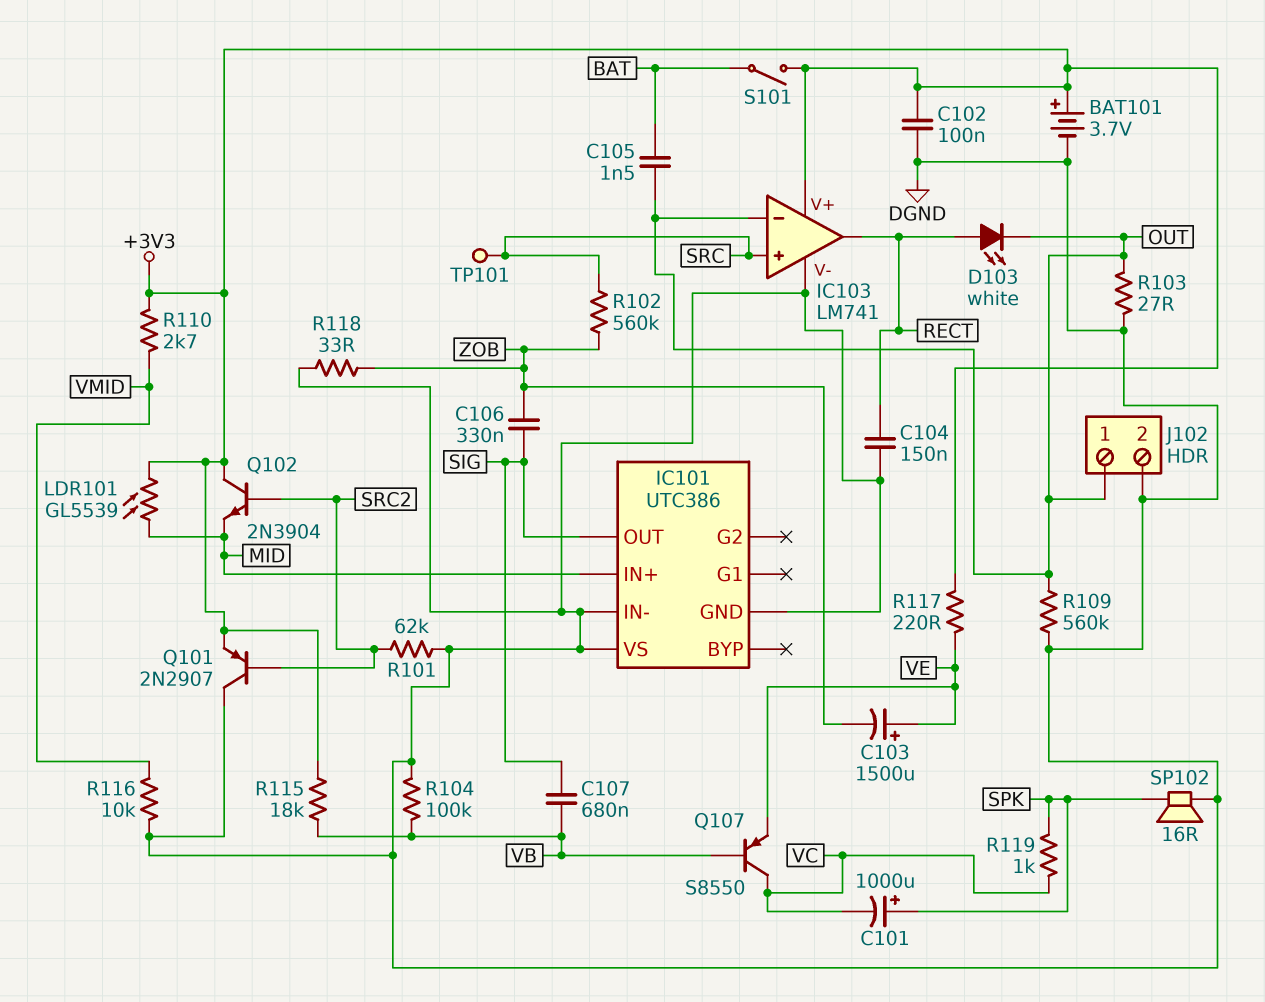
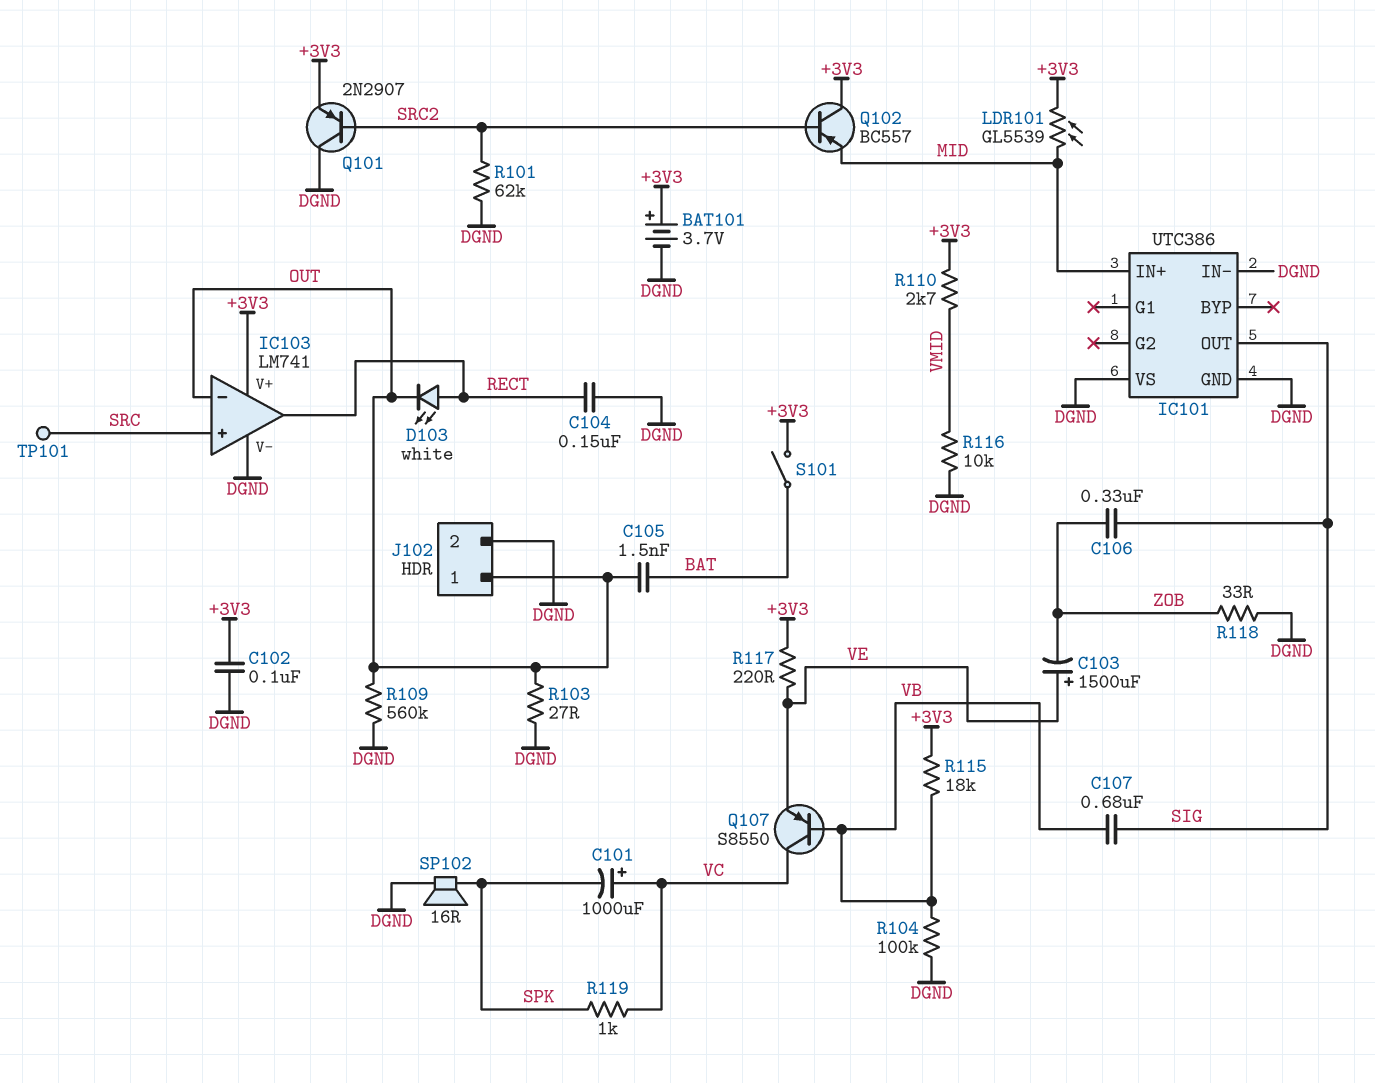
C101: 1000uF (plus SPK, minus VC) -> 1000uF (plus VC, minus SPK)
Q102: NPN 2N3904 (B SRC2, C +3V3, E MID) -> PNP BC557 (B SRC2, C +3V3, E MID)
R102: 560k (SRC, ZOB) -> none

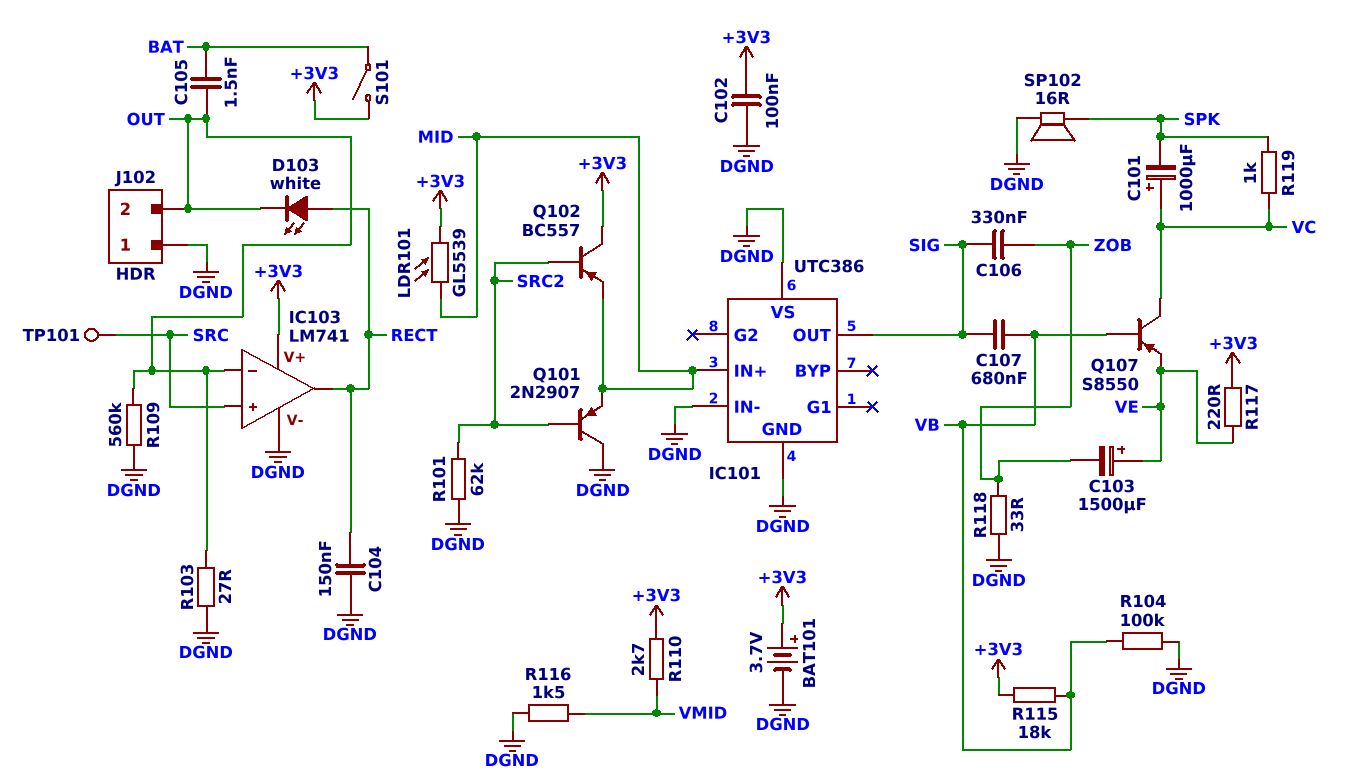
J102 pin 1: OUT -> DGND
J102 pin 2: DGND -> OUT
Q101: PNP 2N2907 (B SRC2, C DGND, E +3V3) -> PNP 2N2907 (B SRC2, C DGND, E MID)
R116: 10k (DGND, VMID) -> 1.5k (DGND, VMID)

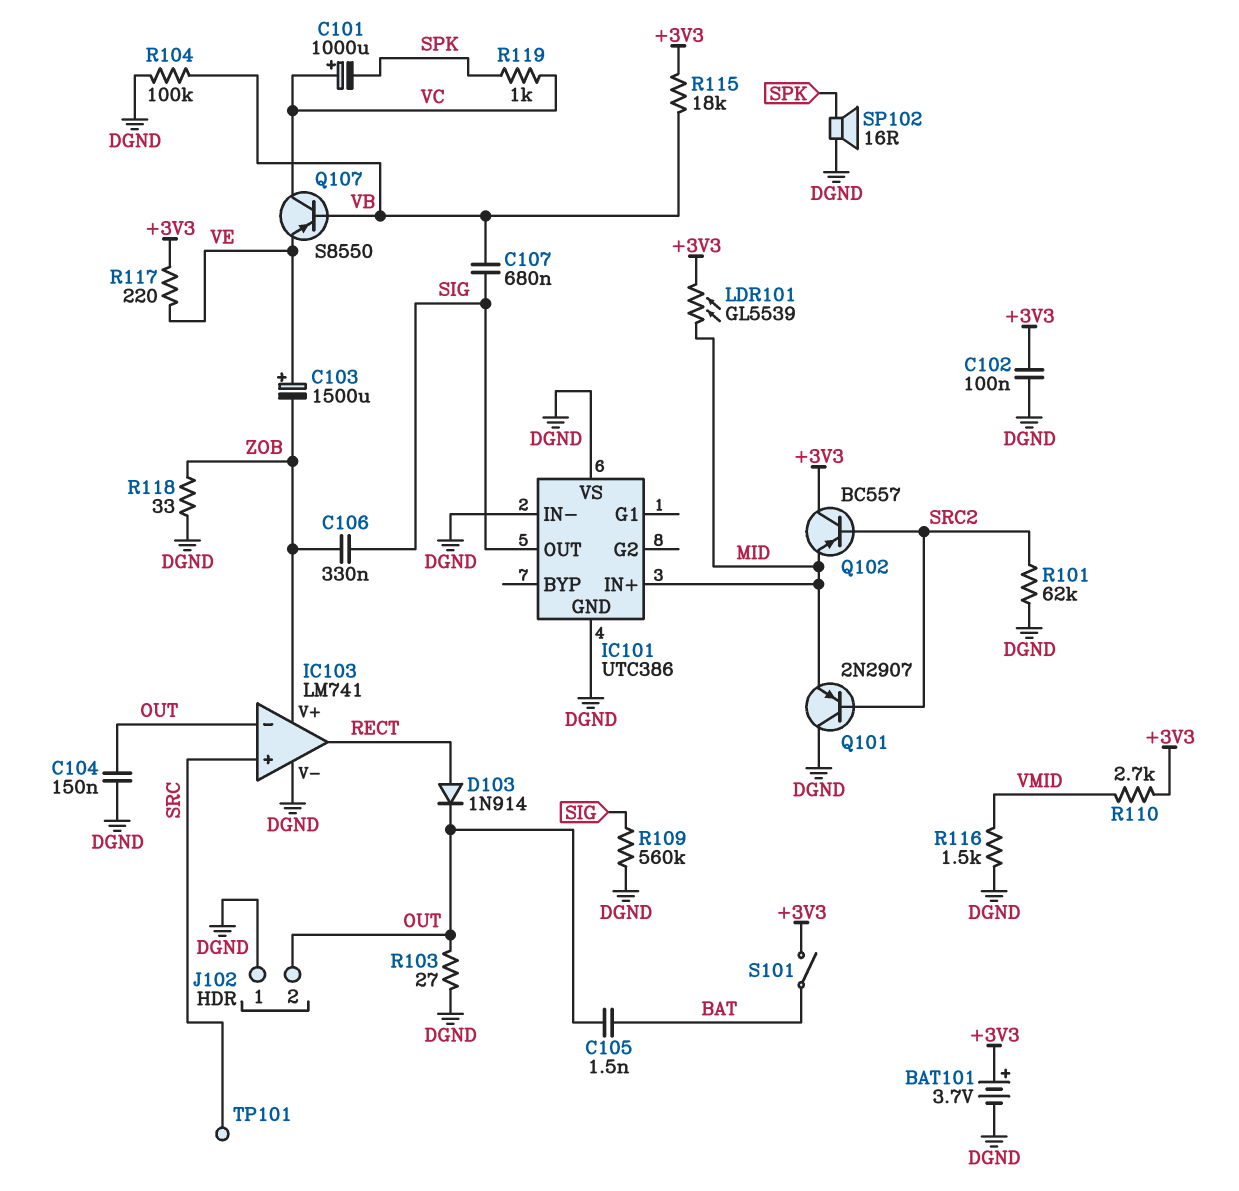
C104: 150nF (DGND, RECT) -> 150nF (DGND, OUT)
D103: LED white (A RECT, K OUT) -> diode 1N914 (A RECT, K OUT)
IC103 pin V+: +3V3 -> ZOB
R109: 560k (DGND, OUT) -> 560k (DGND, SIG)

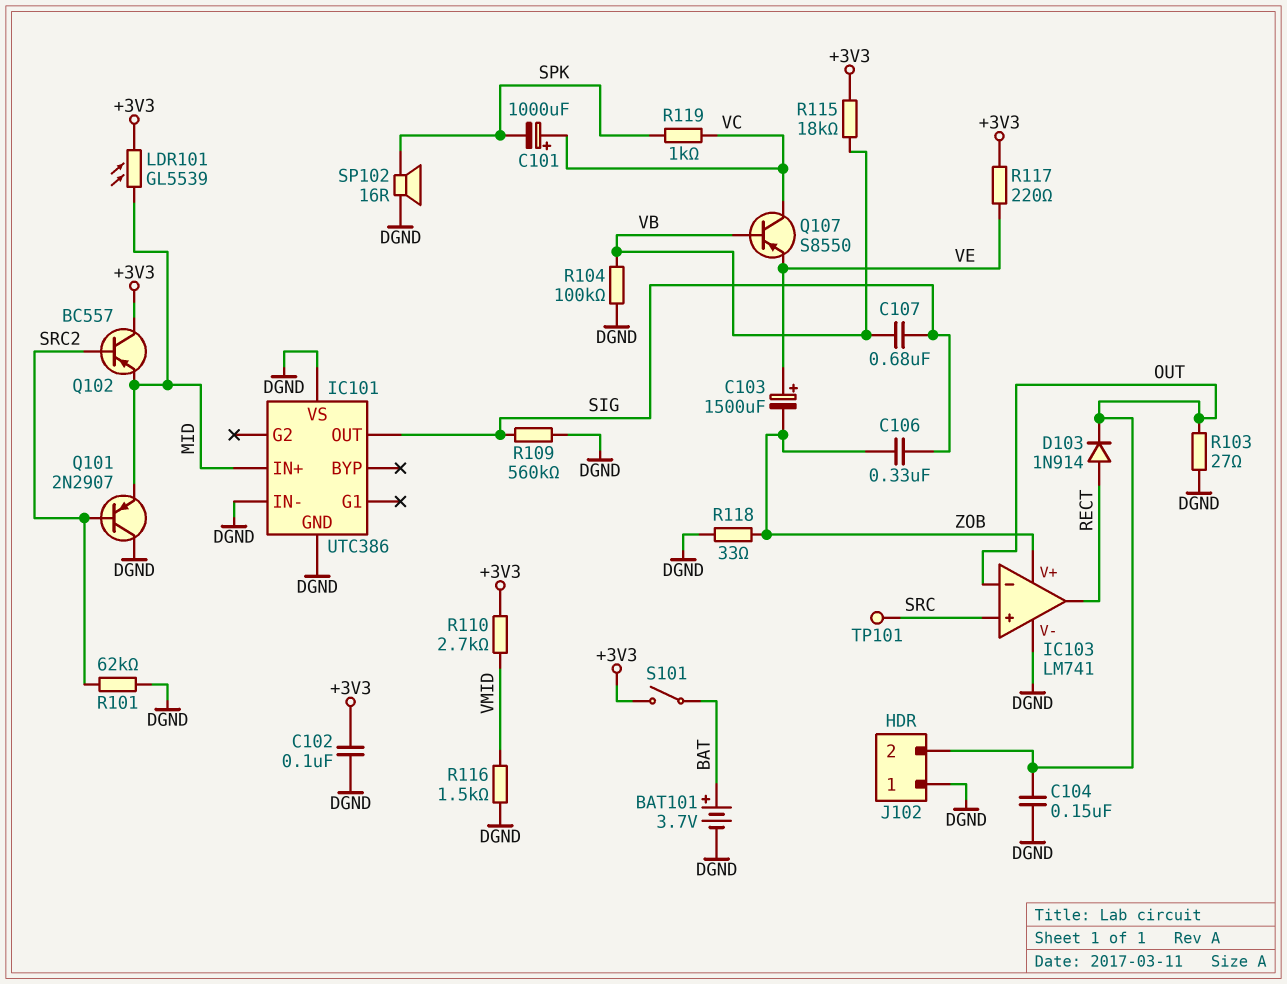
BAT101: 3.7V (plus +3V3, minus DGND) -> 3.7V (plus BAT, minus DGND)
C105: 1.5nF (BAT, OUT) -> none

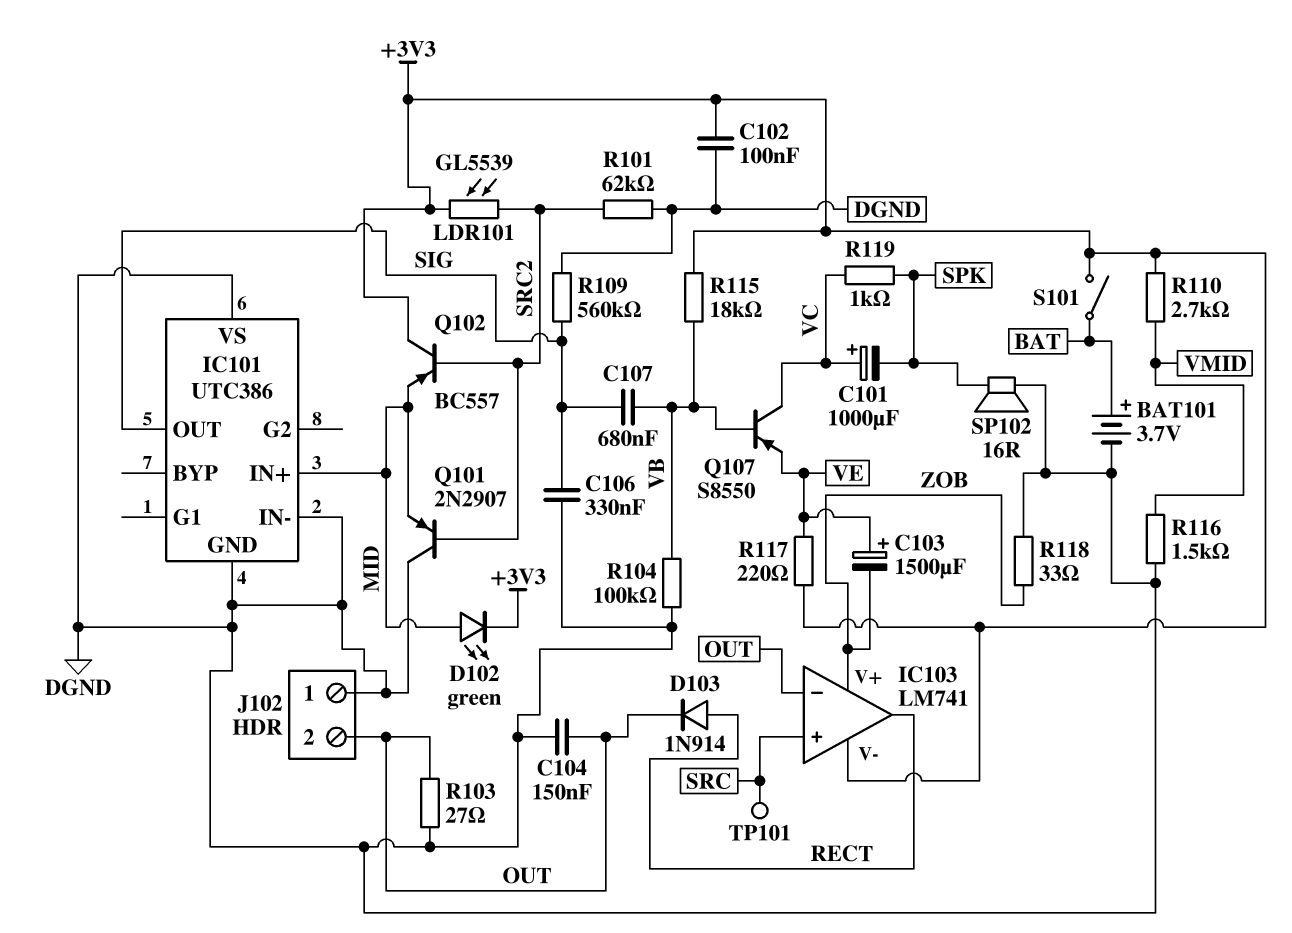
C106: 330nF (SIG, ZOB) -> 330nF (DGND, SIG)
D102: none -> LED green (A MID, K +3V3)
IC103 pin V-: DGND -> +3V3
LDR101: GL5539 (+3V3, MID) -> GL5539 (+3V3, SRC2)

